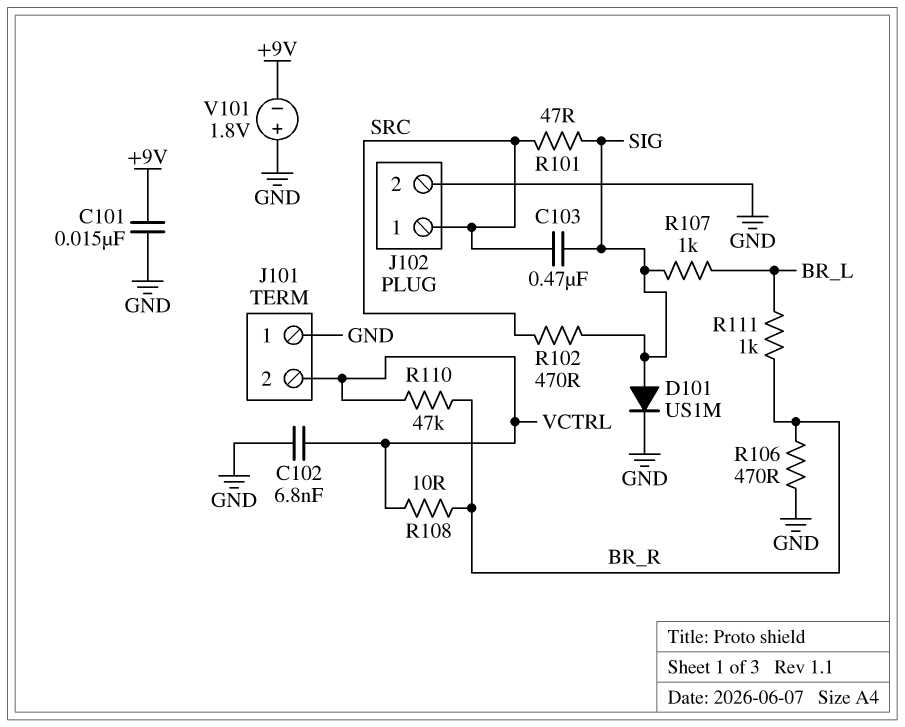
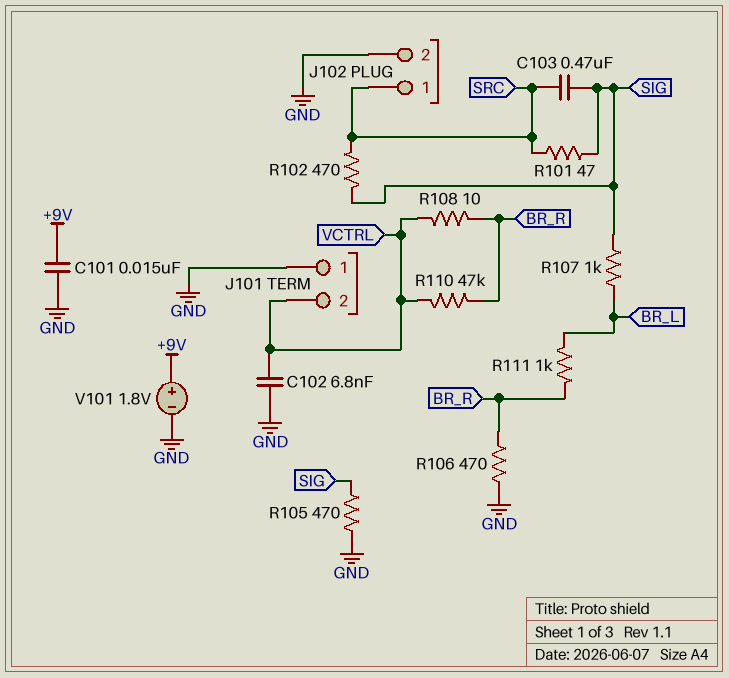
D101: diode US1M (A SIG, K GND) -> none
R105: none -> 470 (GND, SIG)
V101: 1.8V (plus GND, minus +9V) -> 1.8V (plus +9V, minus GND)

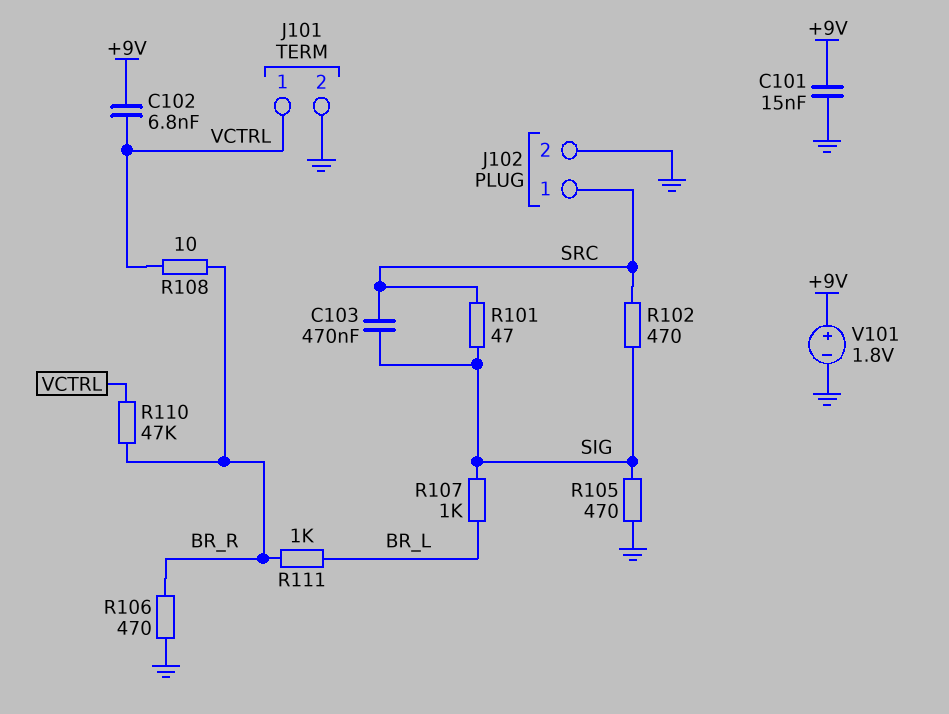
C102: 6.8nF (GND, VCTRL) -> 6.8nF (+9V, VCTRL)
J101 pin 1: GND -> VCTRL
J101 pin 2: VCTRL -> GND

